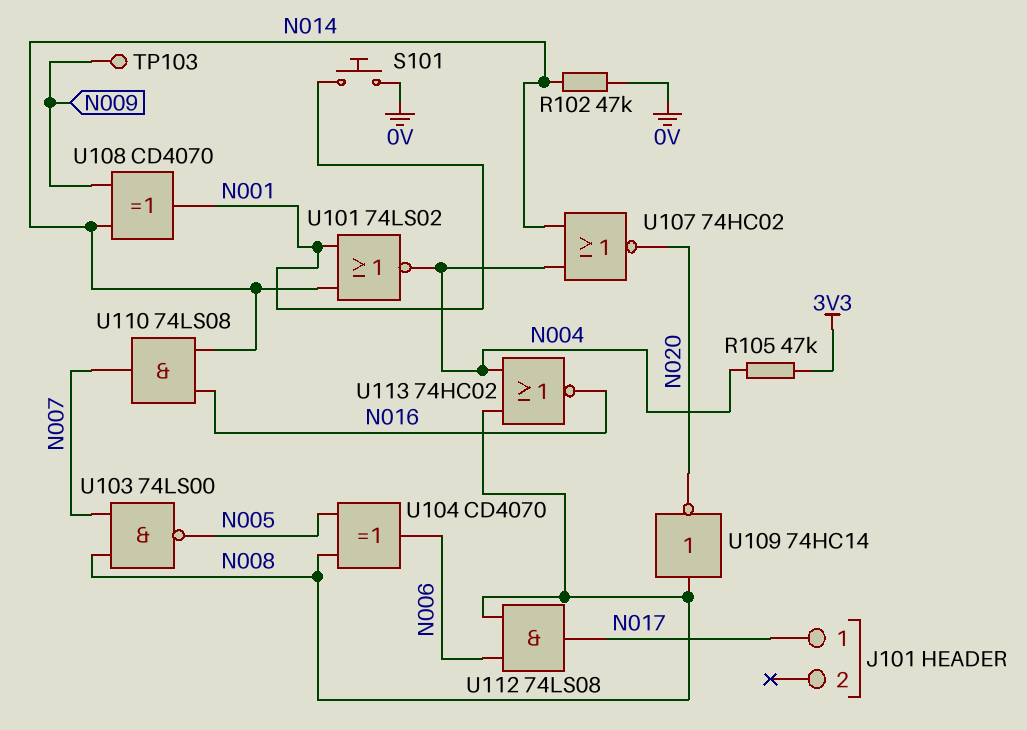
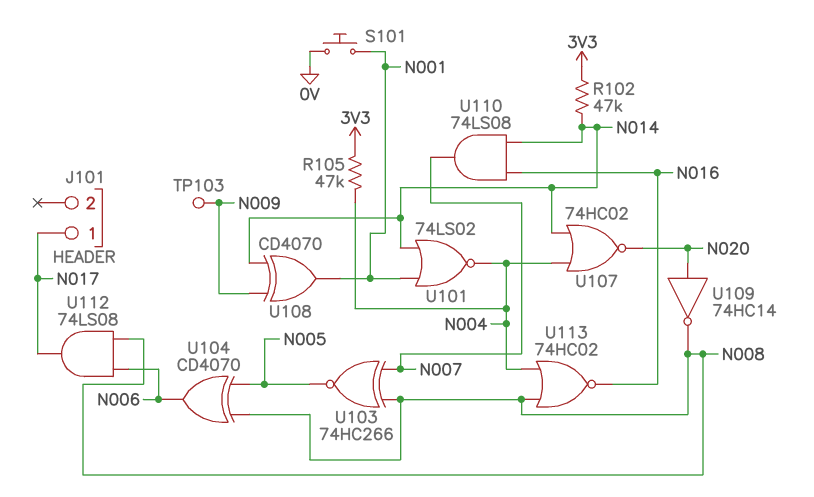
R102: 47k (0V, N014) -> 47k (3V3, N014)
U103: NAND 74LS00 (in N007, in N008, out N005) -> XNOR 74HC266 (in N007, in N008, out N005)
U109: NOT 74HC14 (in N008, out N020) -> NOT 74HC14 (in N020, out N008)

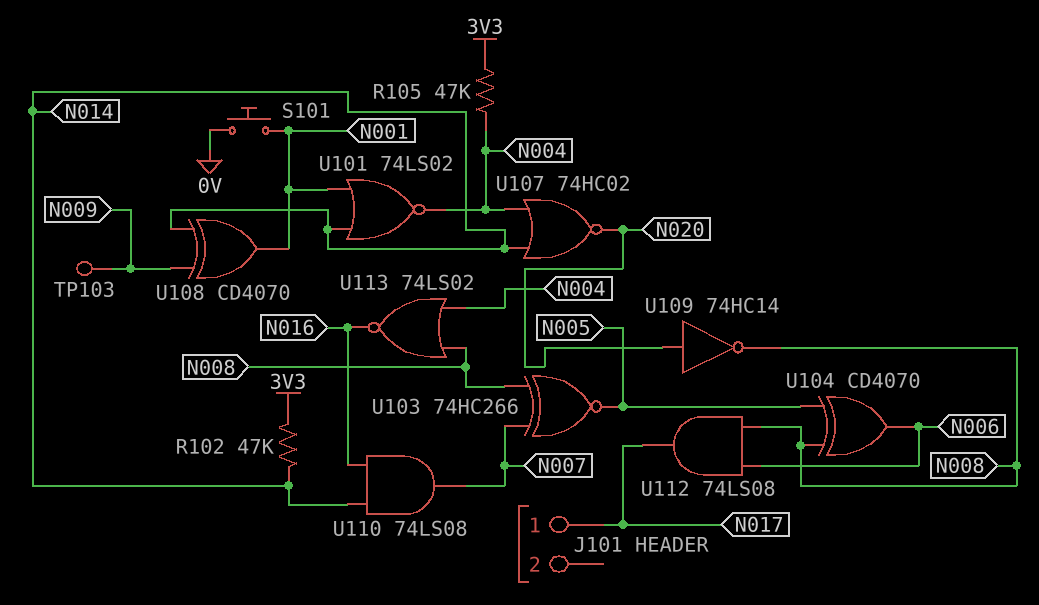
U113: NOR 74HC02 (in N004, in N008, out N016) -> NOR 74LS02 (in N004, in N008, out N016)

